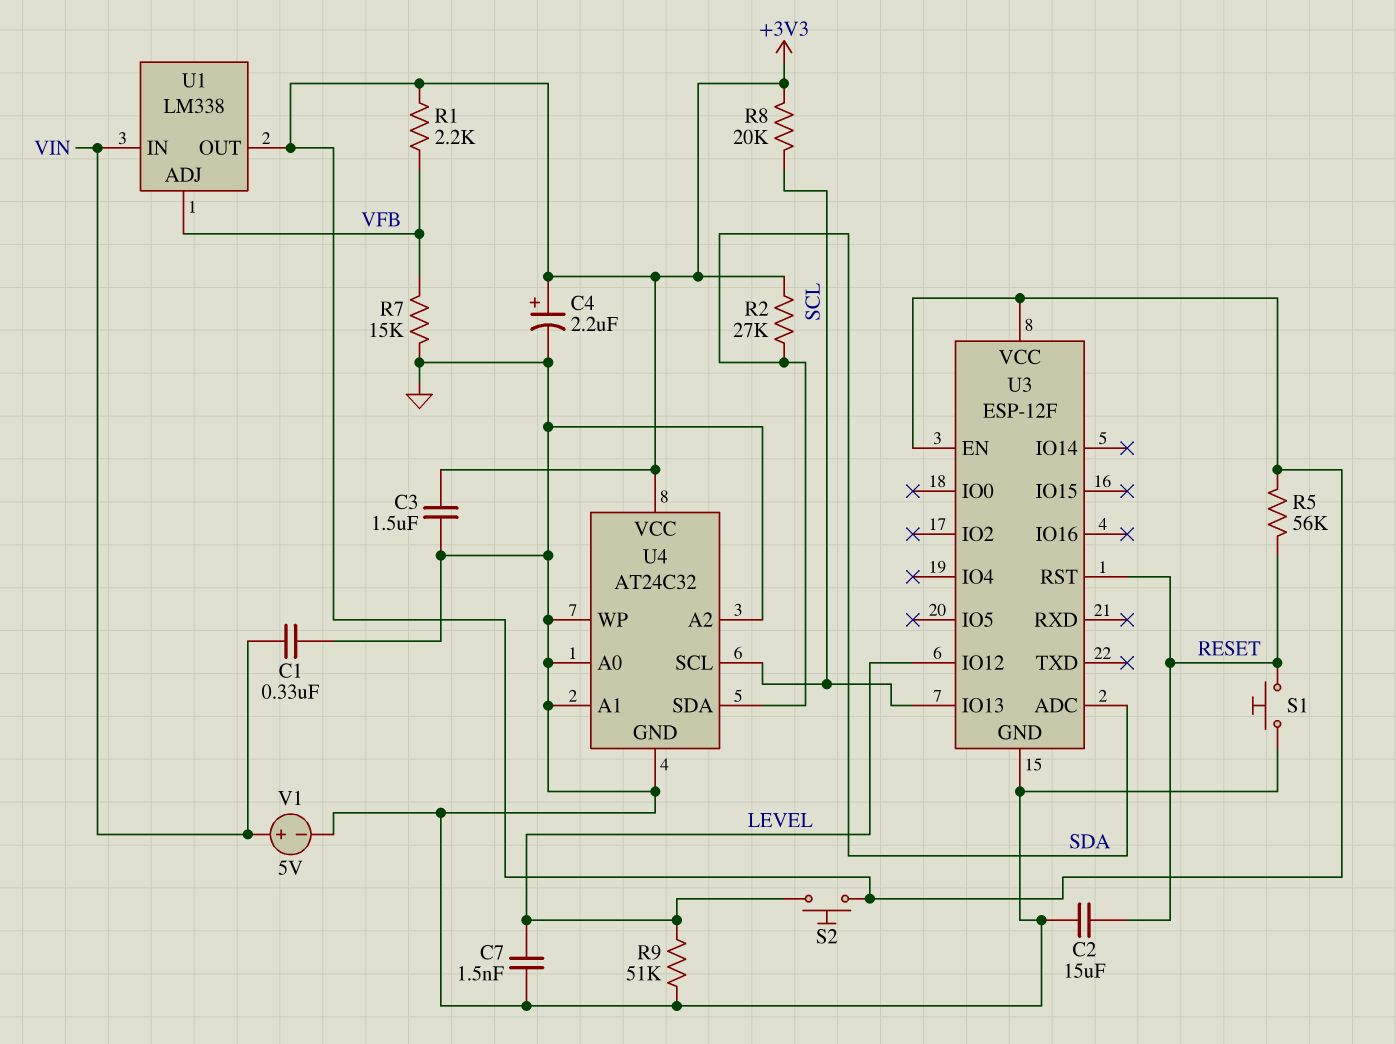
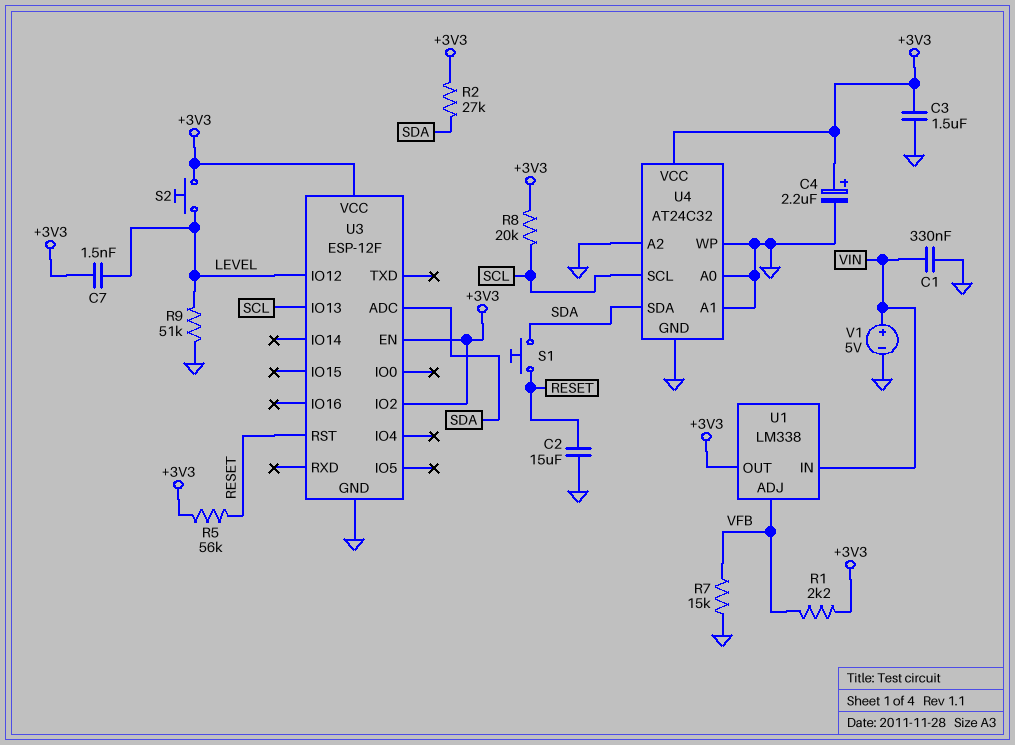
C7: 1.5nF (GND, LEVEL) -> 1.5nF (+3V3, LEVEL)
S1: button (GND, RESET) -> button (RESET, SDA)
U3 pin IO2: none -> +3V3

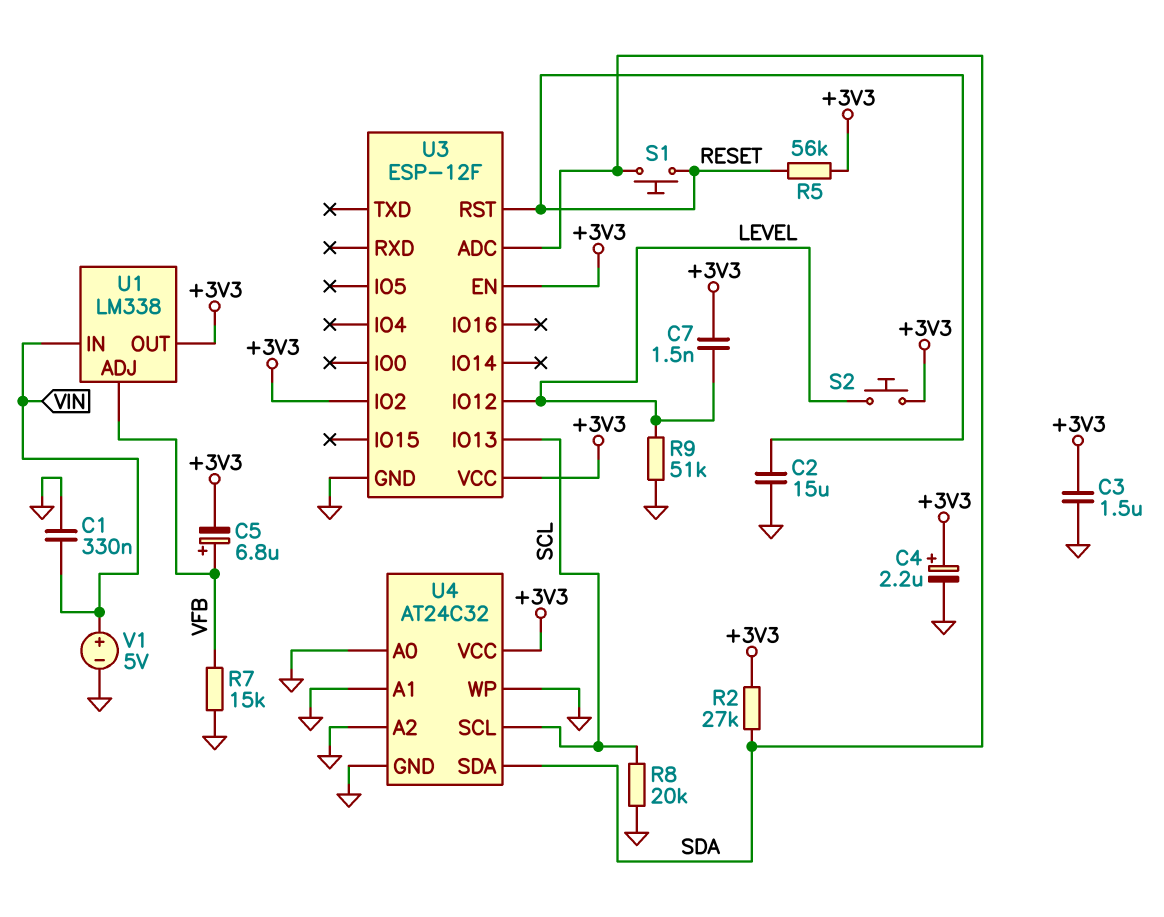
C5: none -> 6.8uF (plus VFB, minus +3V3)
R1: 2.2k (+3V3, VFB) -> none
R8: 20k (+3V3, SCL) -> 20k (GND, SCL)

